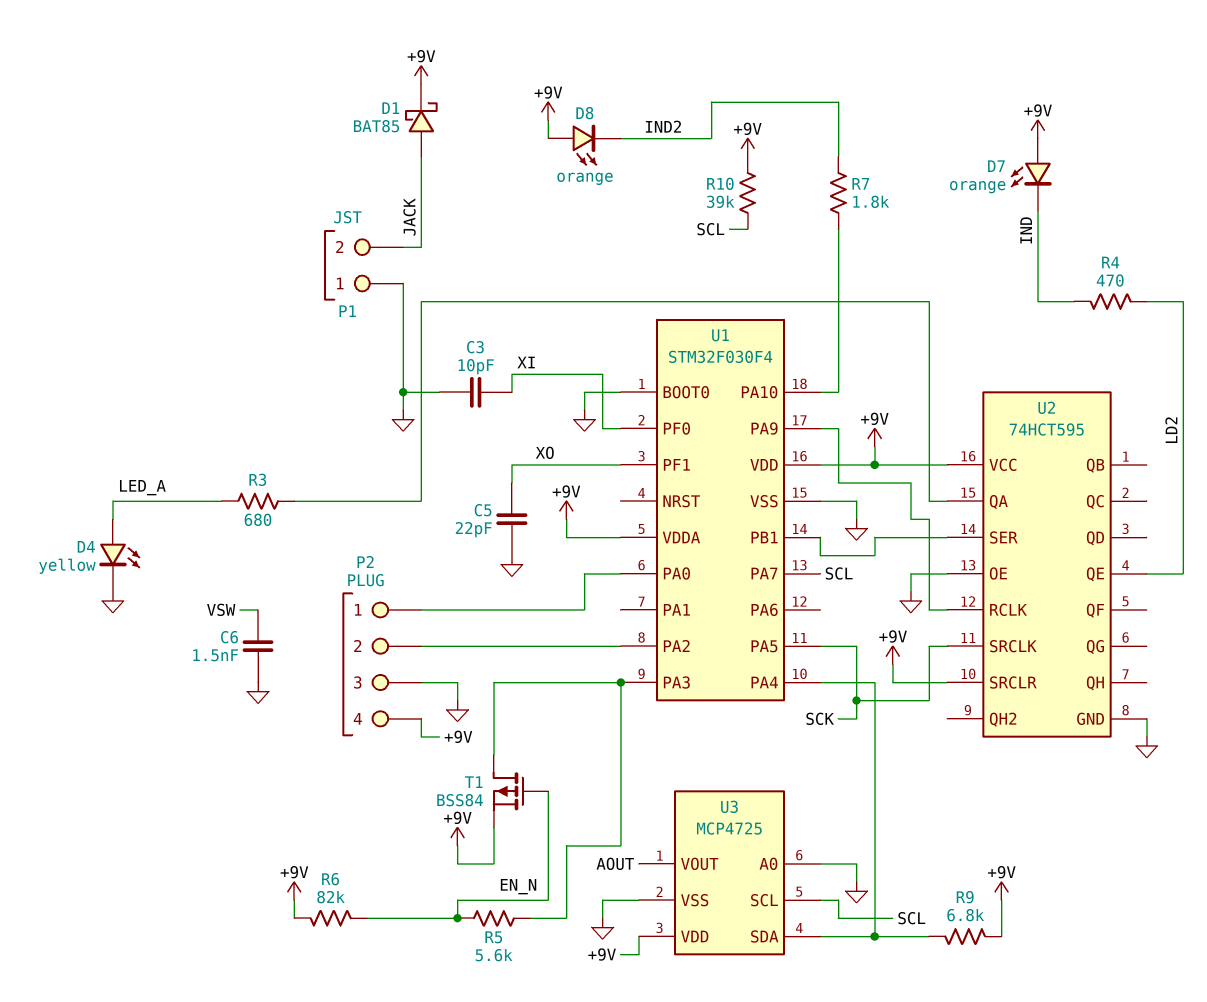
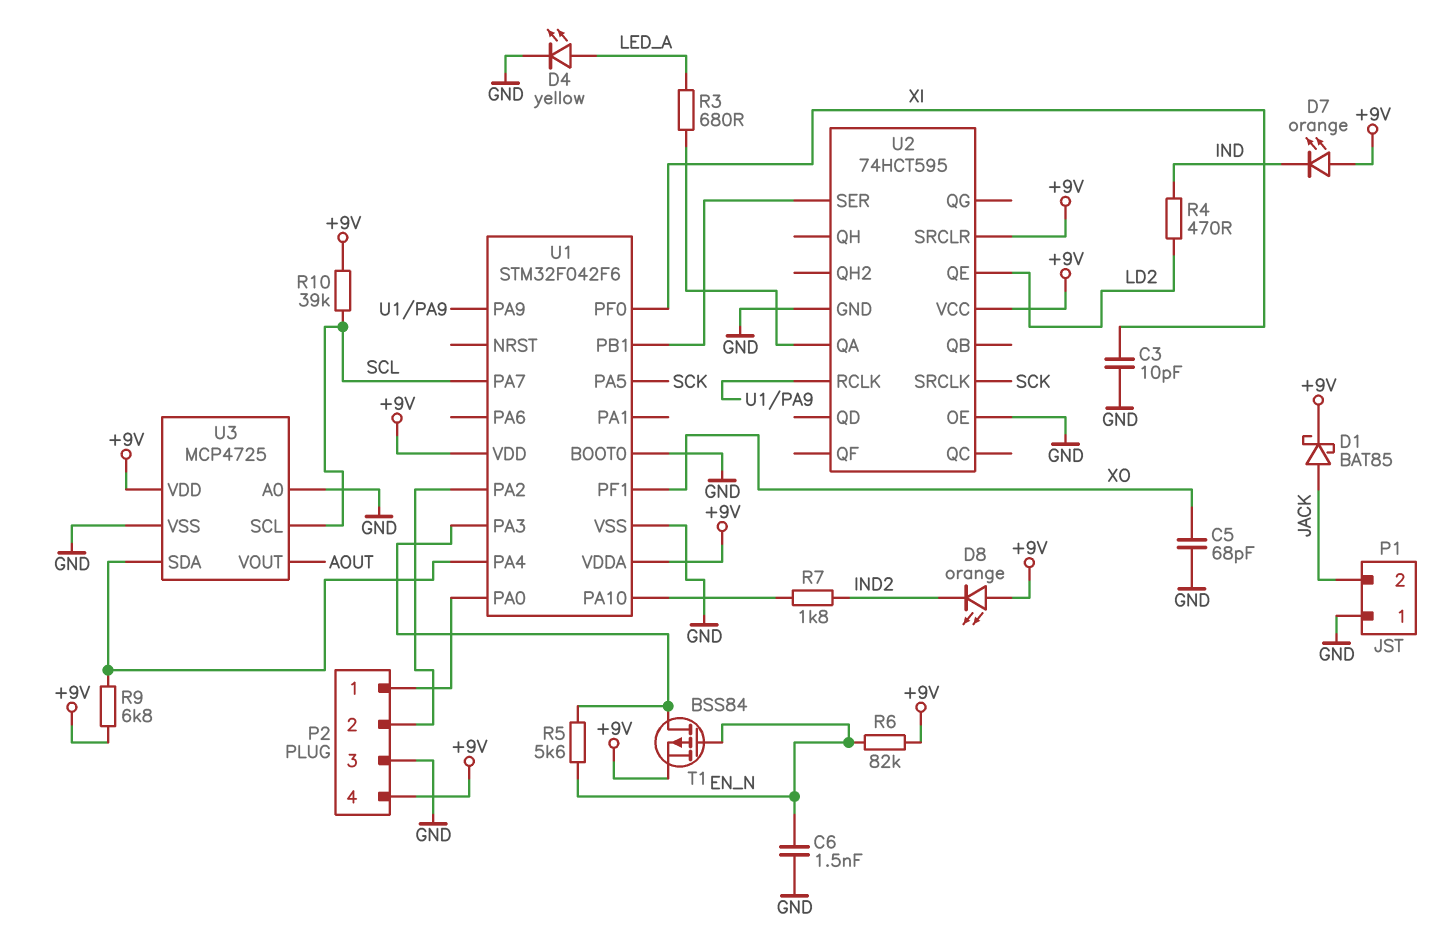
C5: 22pF (GND, XO) -> 68pF (GND, XO)
C6: 1.5nF (GND, VSW) -> 1.5nF (EN_N, GND)
U1: STM32F030F4 -> STM32F042F6

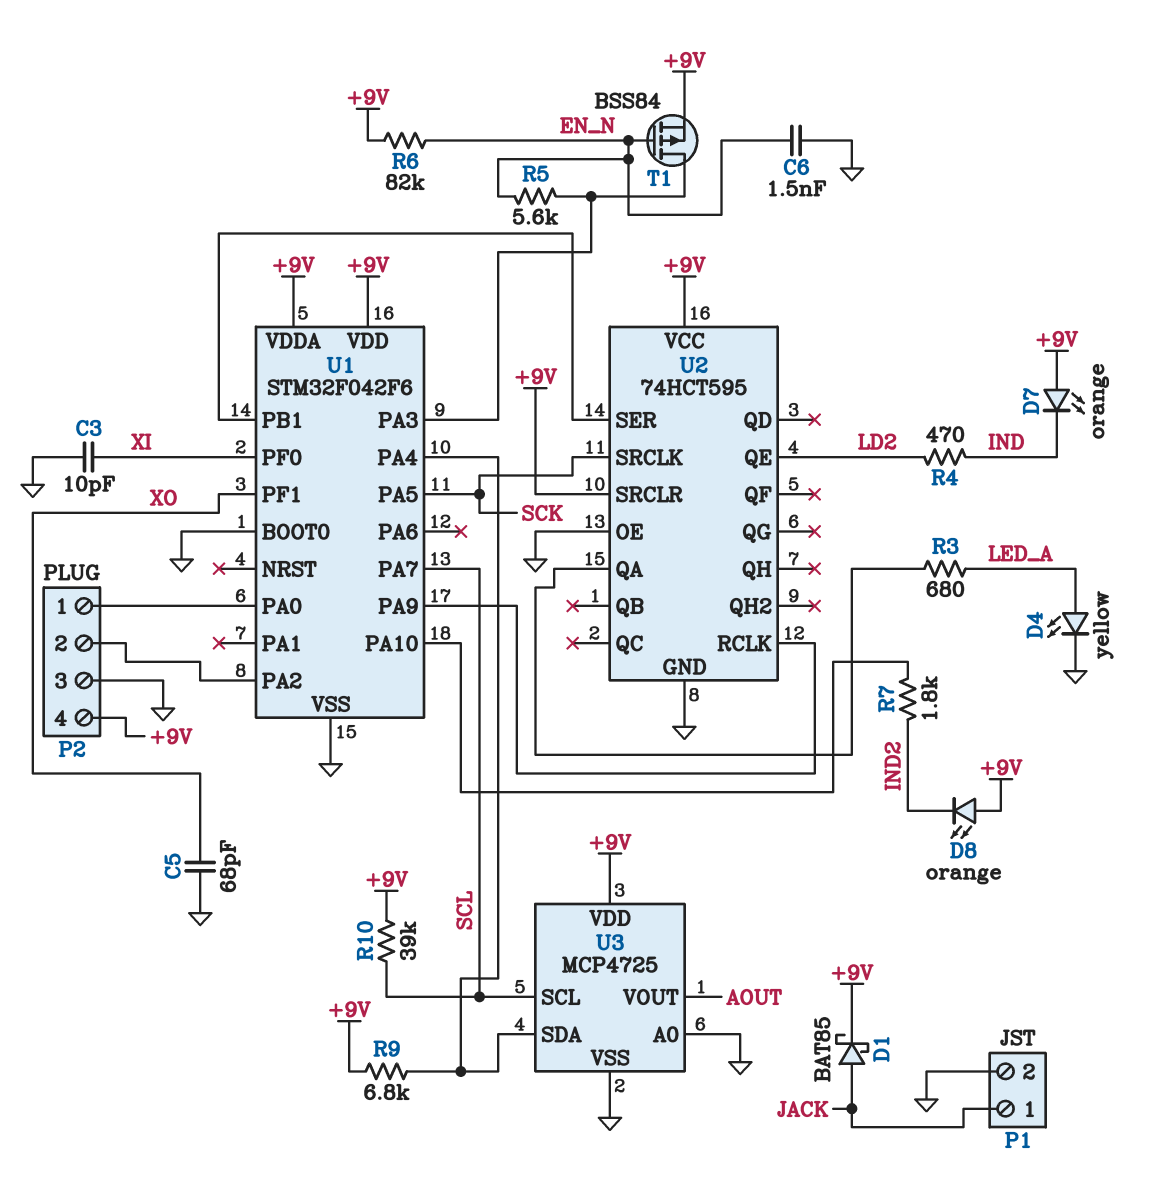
P1 pin 1: GND -> JACK
P1 pin 2: JACK -> GND

